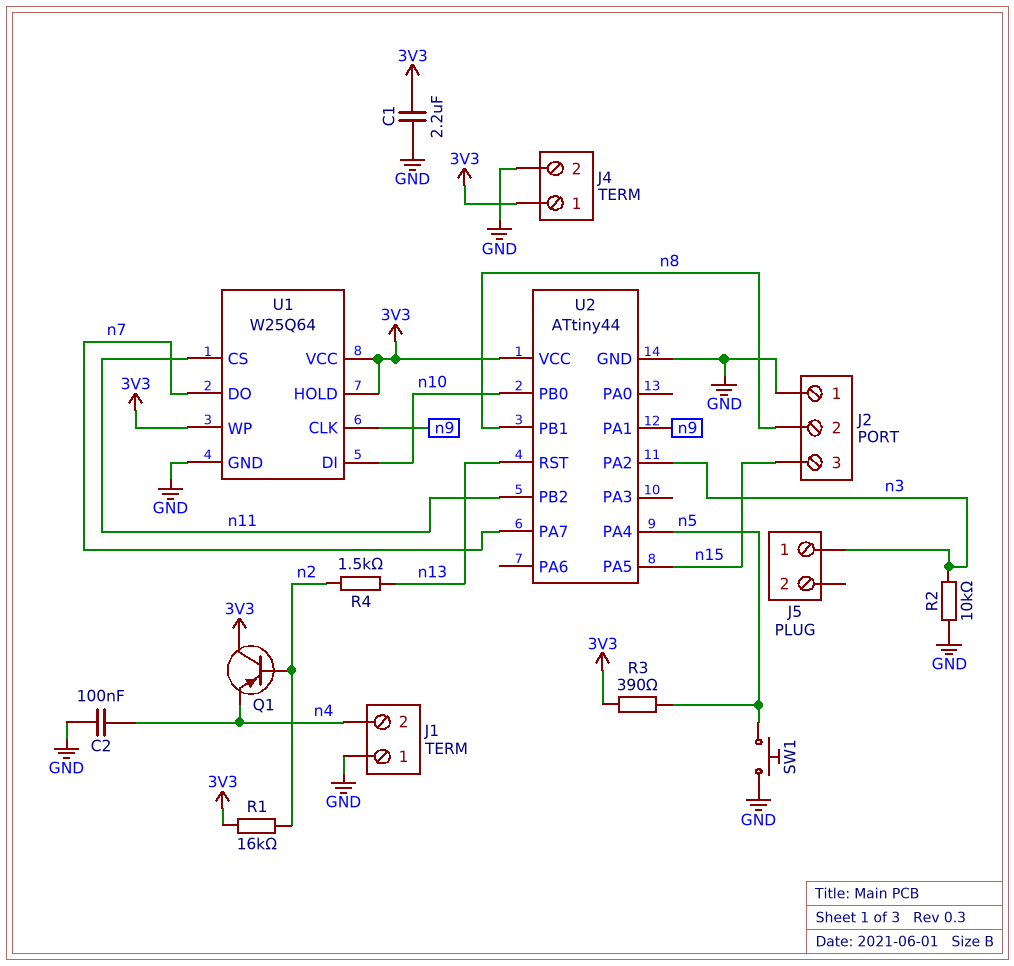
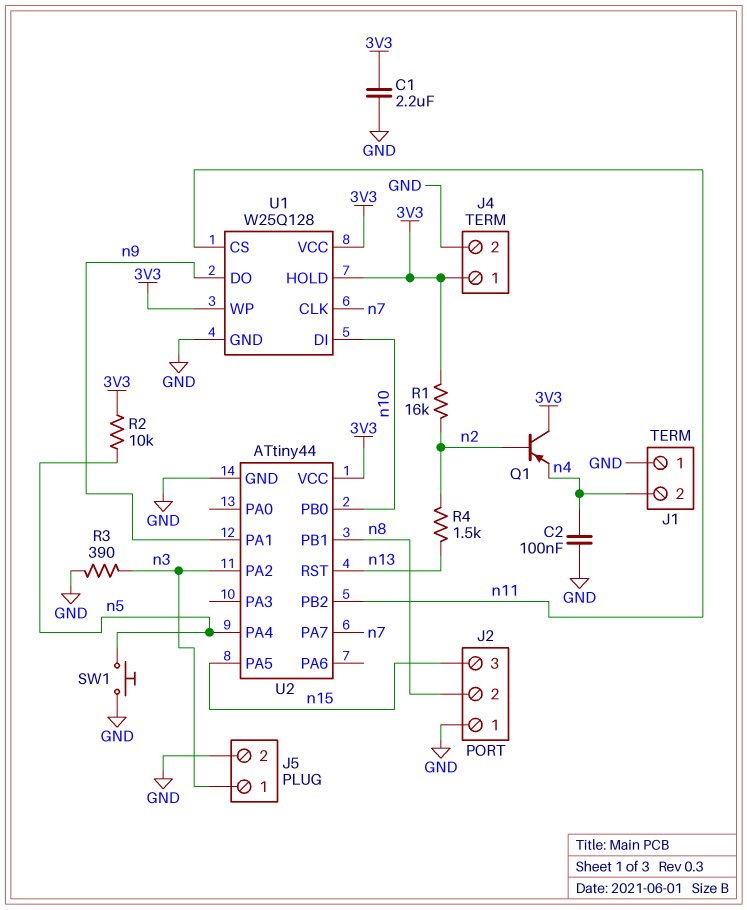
J5 pin 2: none -> GND
R2: 10k (GND, n3) -> 10k (3V3, n5)
R3: 390 (3V3, n5) -> 390 (GND, n3)
U1: W25Q64 -> W25Q128
U1 pin CLK: n9 -> n7
U1 pin DO: n7 -> n9

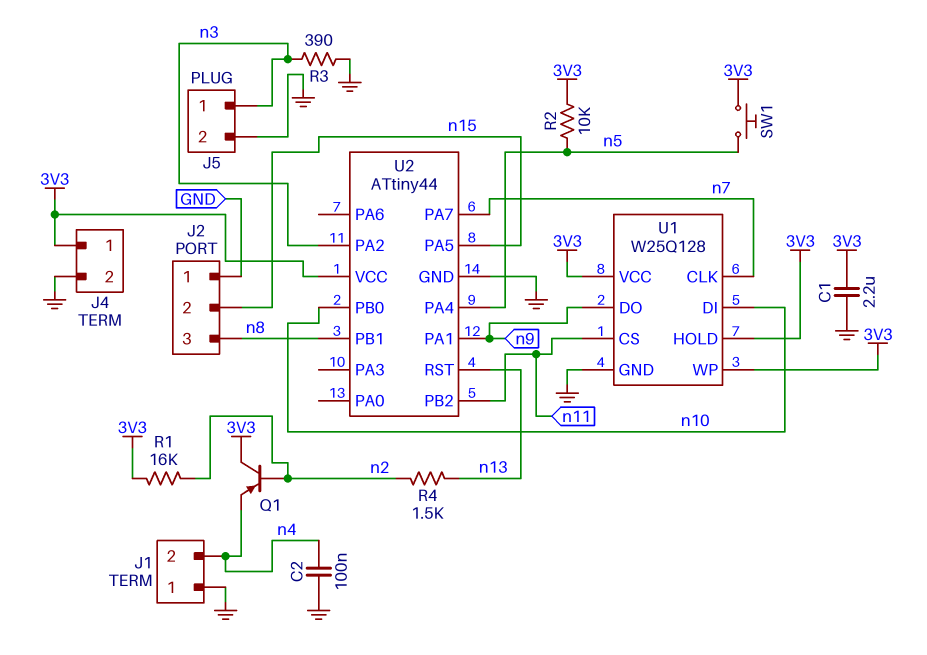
J2 pin 2: n8 -> n15
J2 pin 3: n15 -> n8
SW1: button (GND, n5) -> button (3V3, n5)

